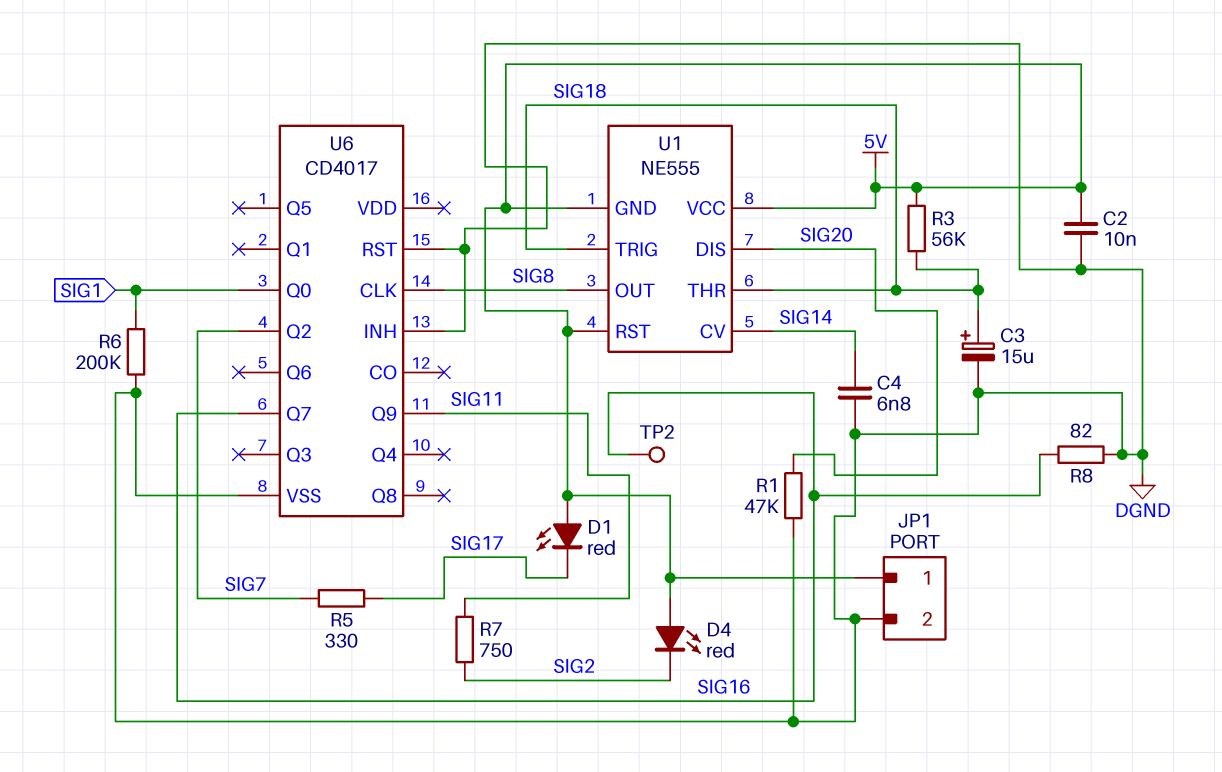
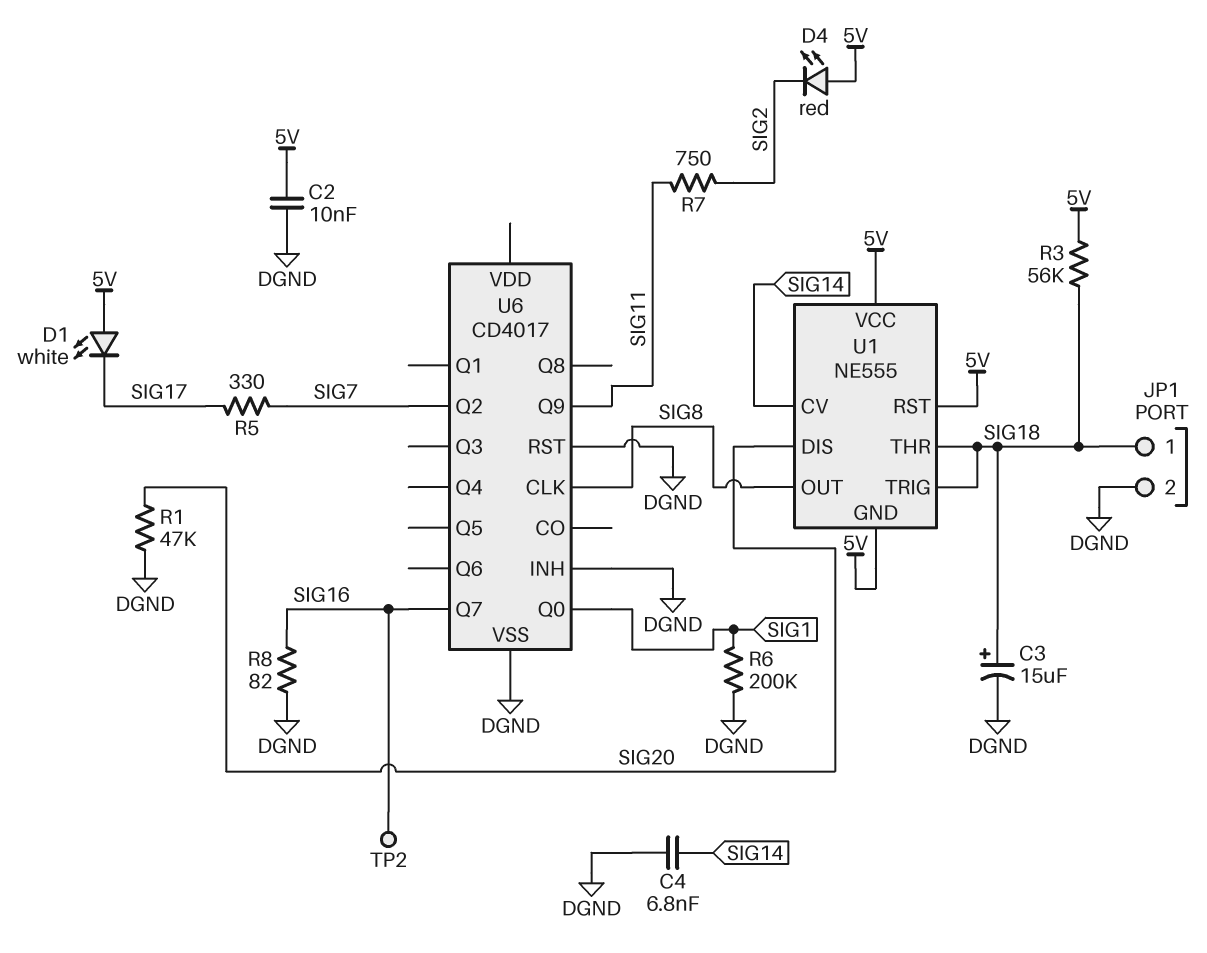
D1: LED red (A 5V, K SIG17) -> LED white (A 5V, K SIG17)
JP1 pin 1: 5V -> SIG18

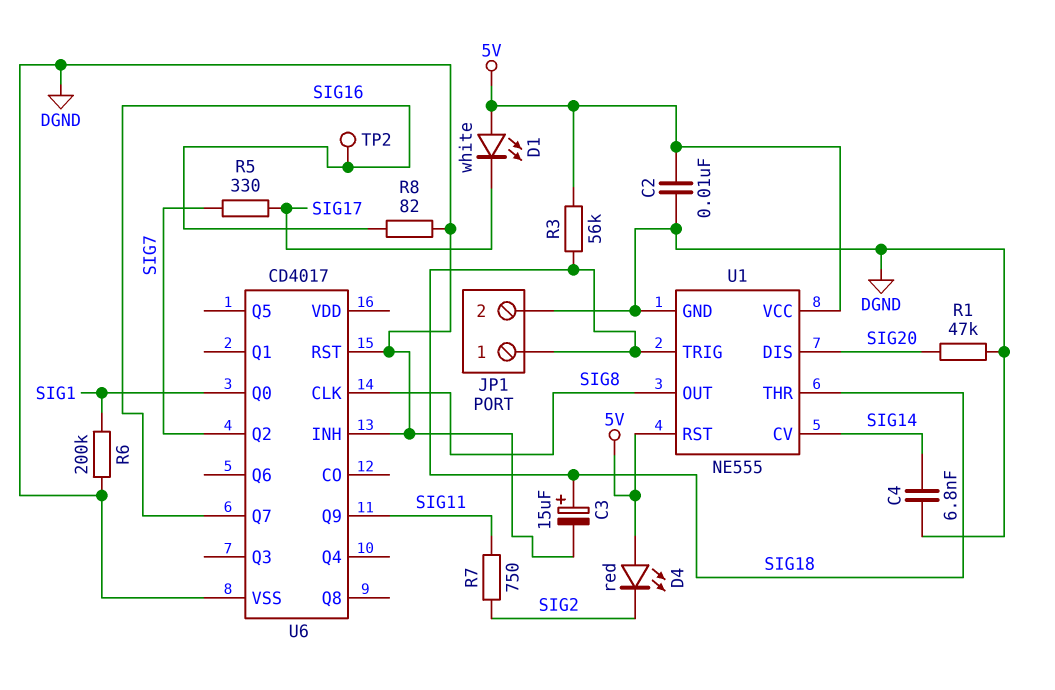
U1 pin GND: 5V -> DGND

